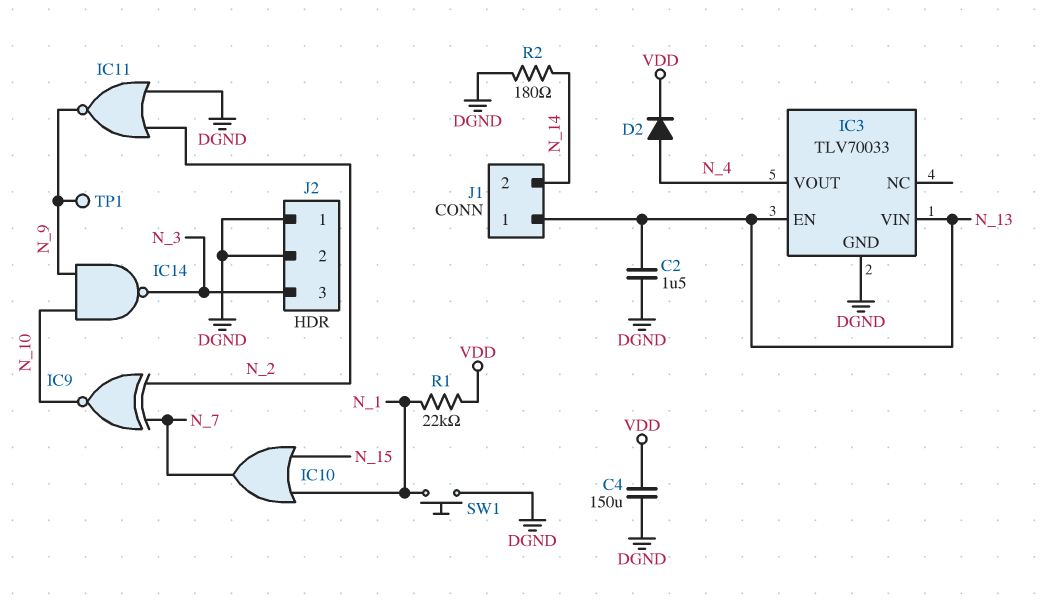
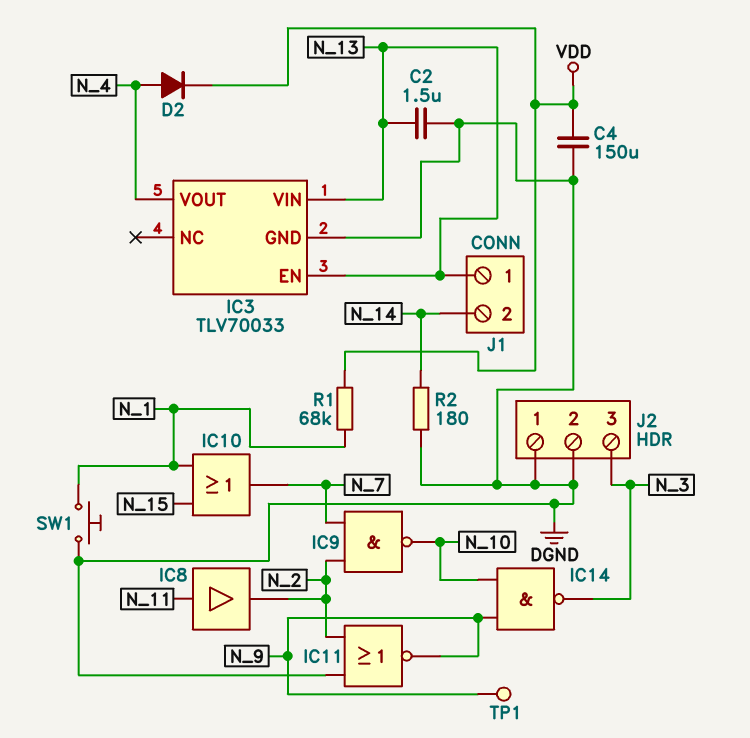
IC8: none -> buffer (in N_11, out N_2)
IC9: XNOR (in N_2, in N_7, out N_10) -> NAND (in N_2, in N_7, out N_10)
R1: 22k (N_1, VDD) -> 68k (N_1, VDD)

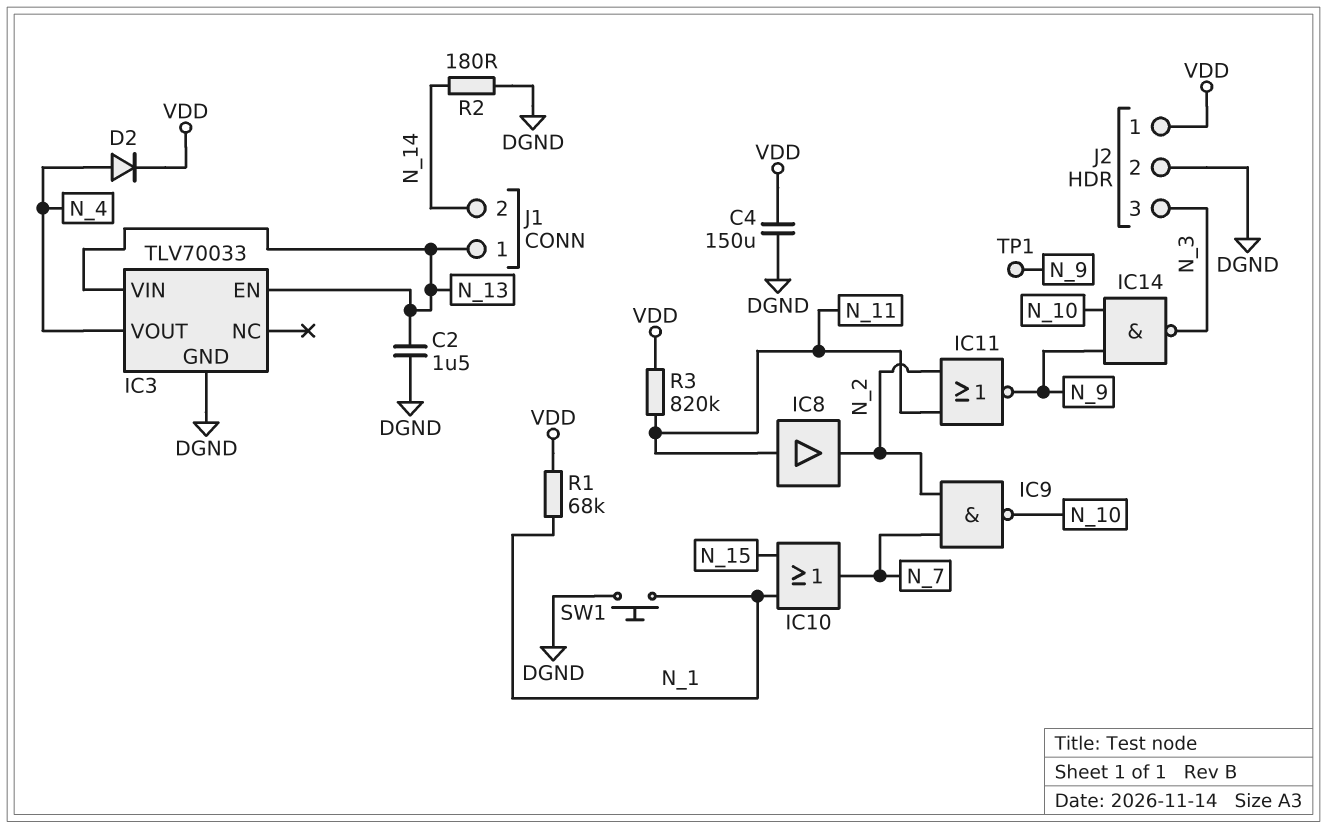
IC11: NOR (in DGND, in N_2, out N_9) -> NOR (in N_2, in N_11, out N_9)
J2 pin 1: DGND -> VDD
R3: none -> 820k (N_11, VDD)

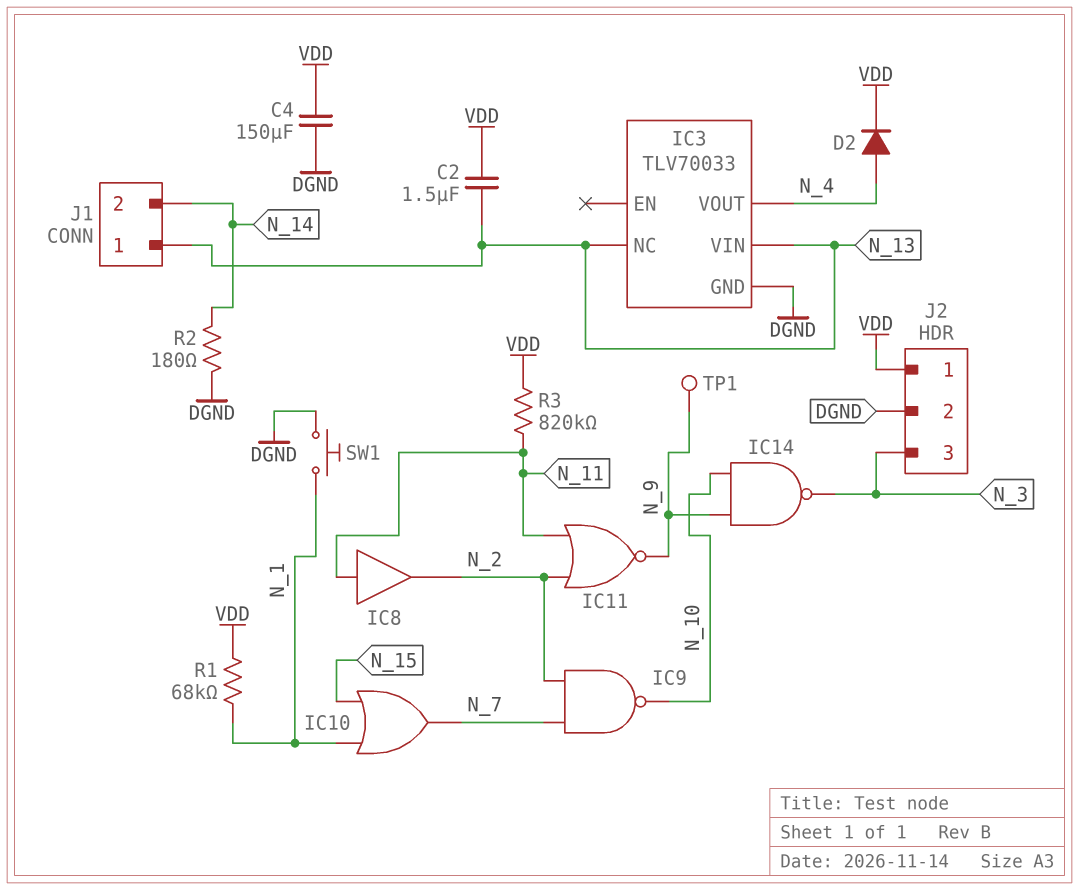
C2: 1.5uF (DGND, N_13) -> 1.5uF (N_13, VDD)
IC3 pin EN: N_13 -> none
IC3 pin NC: none -> N_13

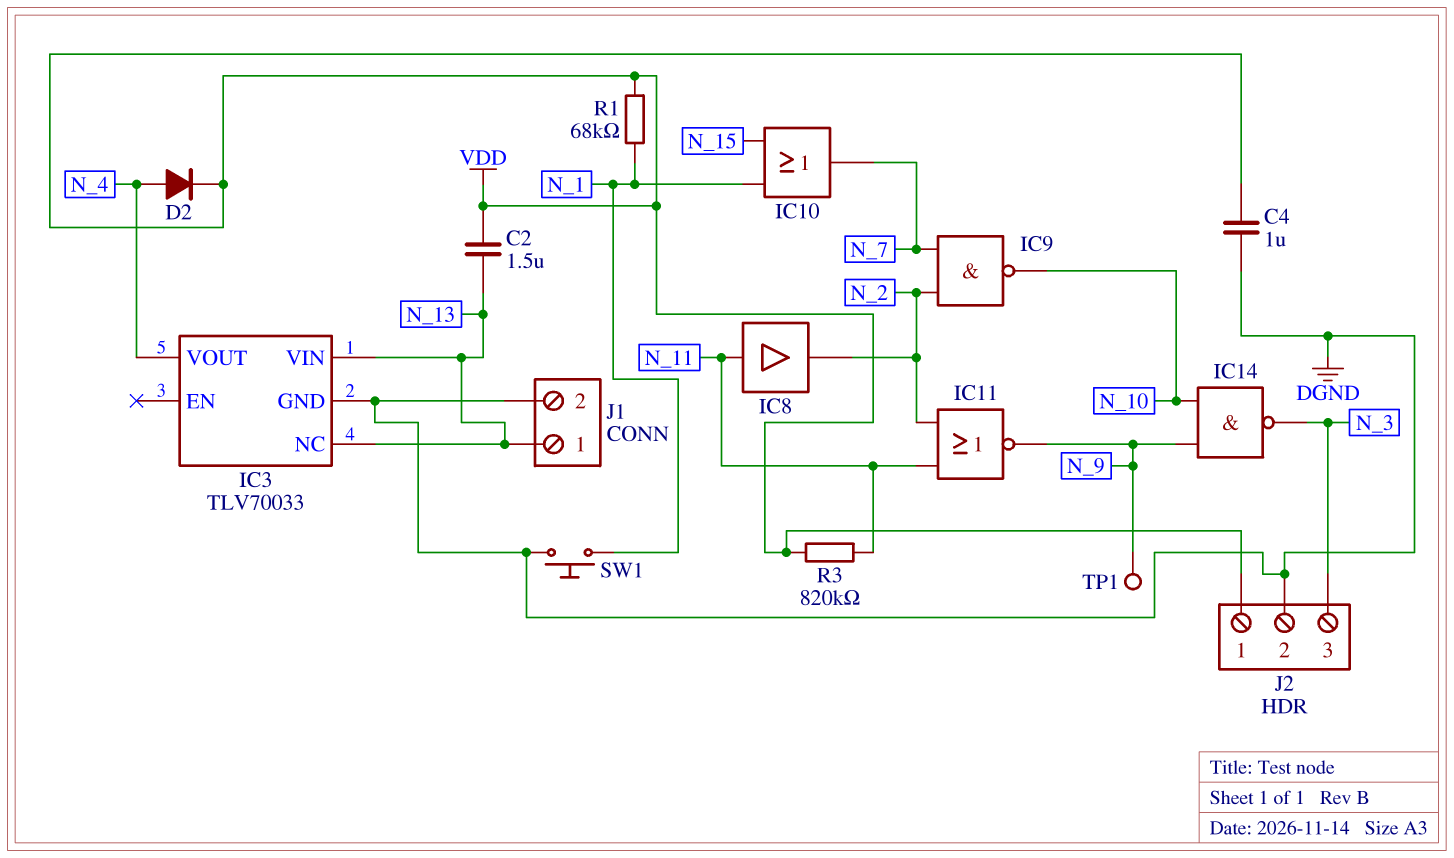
C4: 150uF (DGND, VDD) -> 1uF (DGND, VDD)
J1 pin 2: N_14 -> DGND
R2: 180 (DGND, N_14) -> none

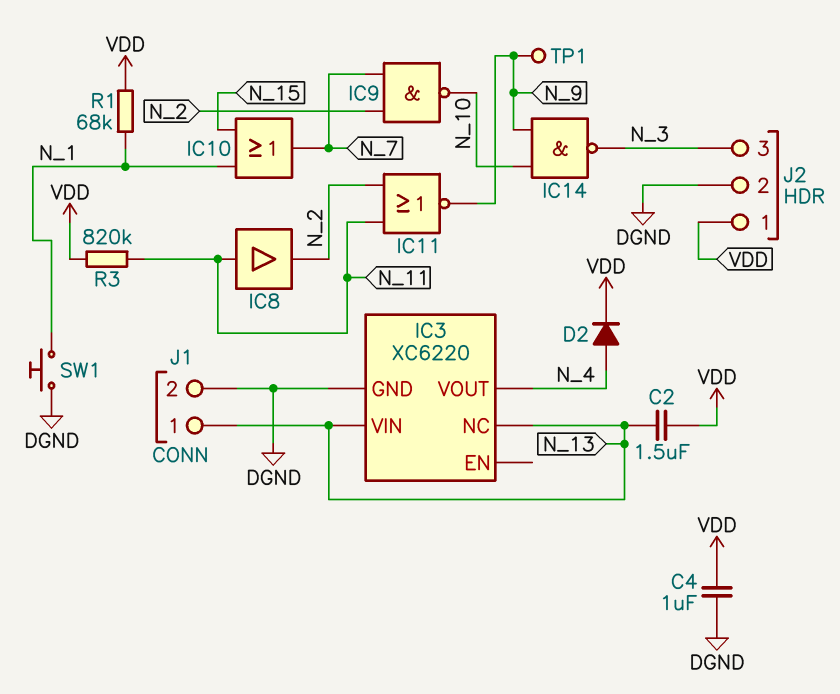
IC3: TLV70033 -> XC6220

